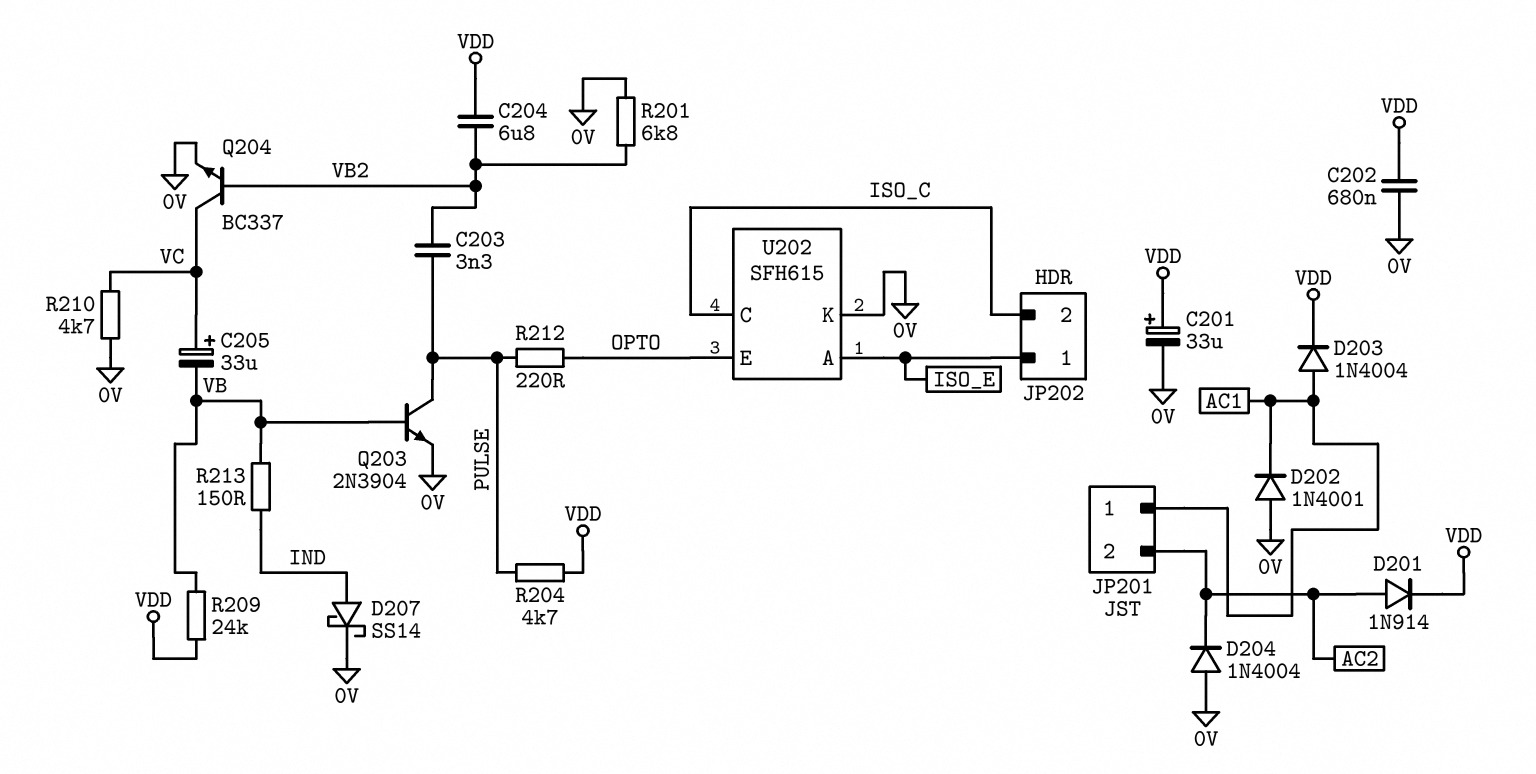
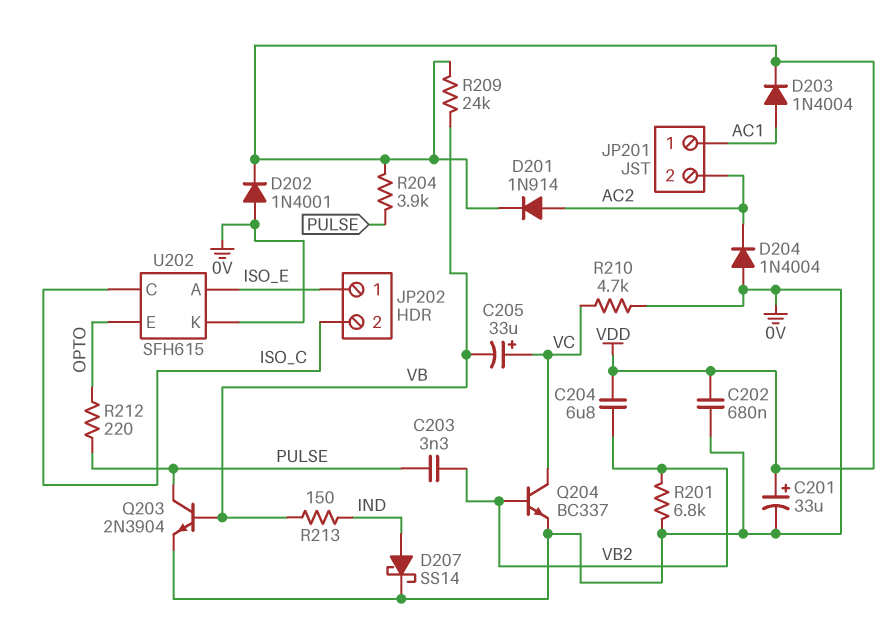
D202: diode 1N4001 (A 0V, K AC1) -> diode 1N4001 (A 0V, K VDD)
R204: 4.7k (PULSE, VDD) -> 3.9k (PULSE, VDD)

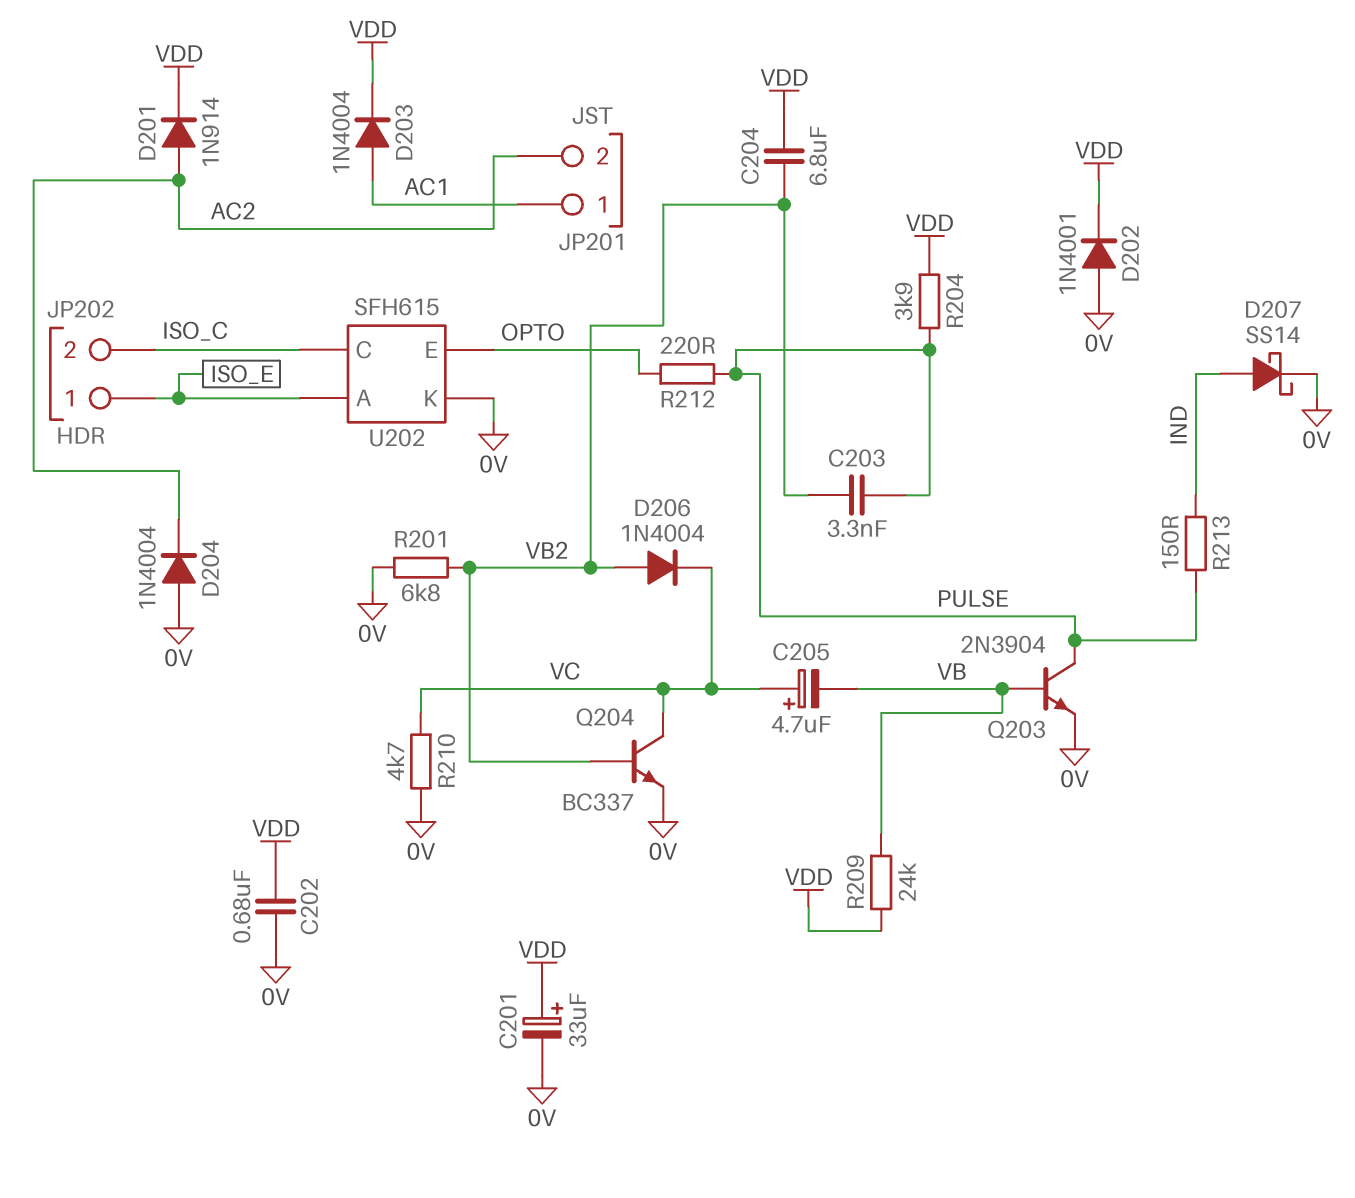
C205: 33uF (plus VC, minus VB) -> 4.7uF (plus VC, minus VB)
D206: none -> diode 1N4004 (A VB2, K VC)
R213: 150 (IND, VB) -> 150 (IND, PULSE)

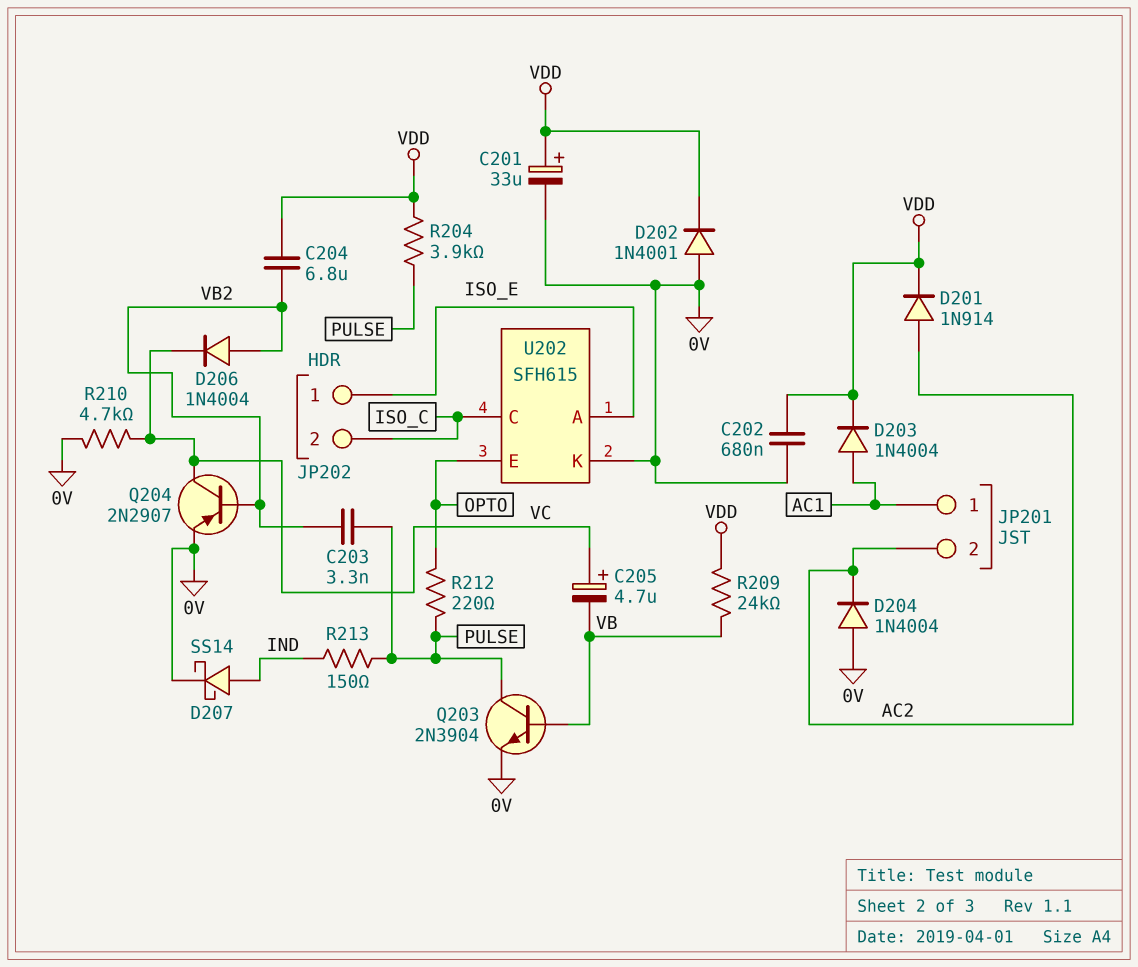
Q204: NPN BC337 (B VB2, C VC, E 0V) -> PNP 2N2907 (B VB2, C VC, E 0V)
R201: 6.8k (0V, VB2) -> none

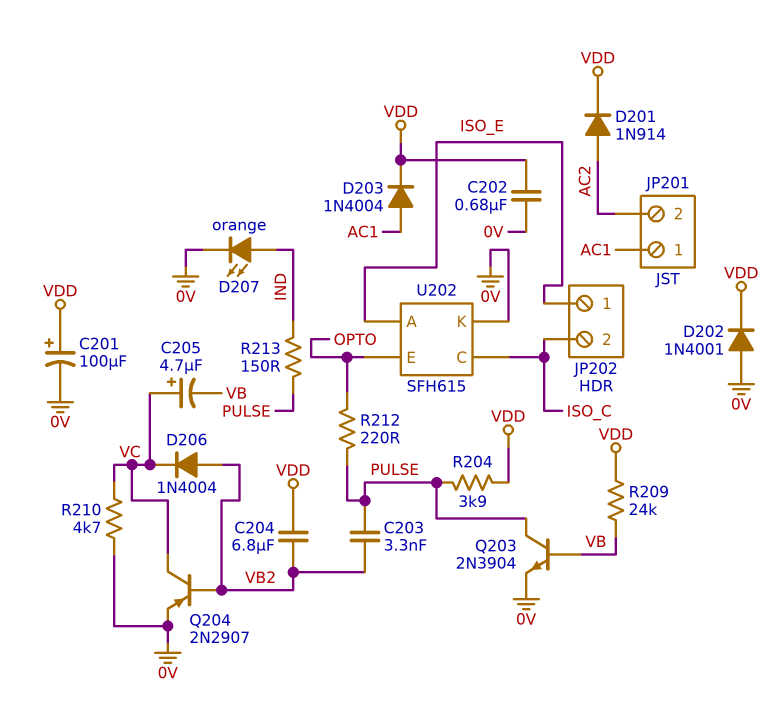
C201: 33uF (plus VDD, minus 0V) -> 100uF (plus VDD, minus 0V)
D204: diode 1N4004 (A 0V, K AC2) -> none
D207: schottky SS14 (A IND, K 0V) -> LED orange (A IND, K 0V)

